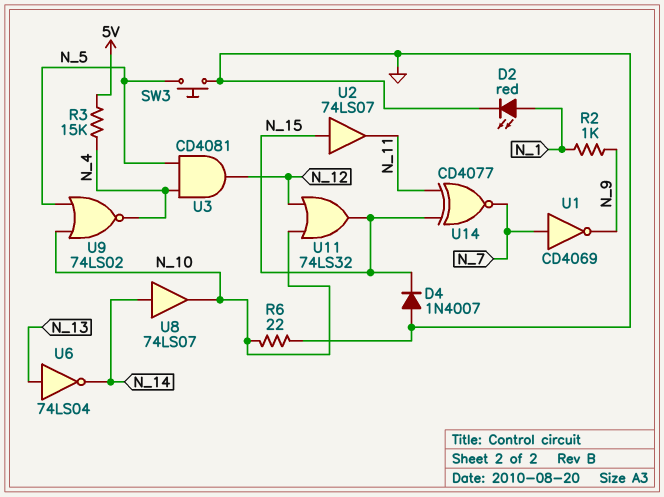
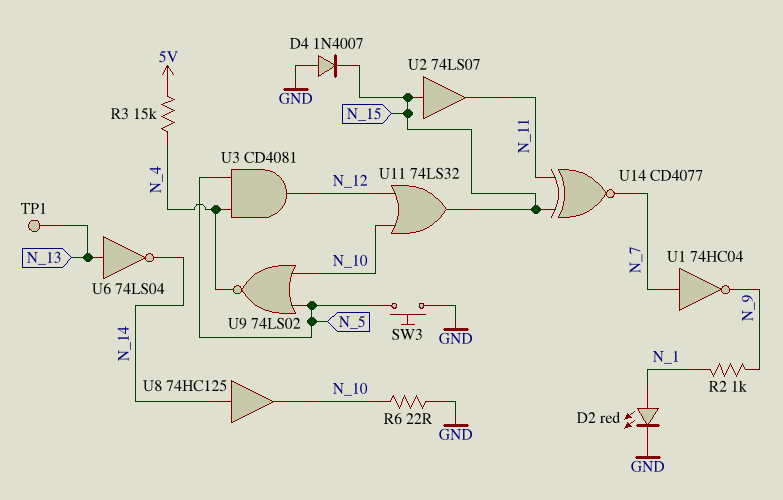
TP1: none -> test point (N_13)
U1: NOT CD4069 (in N_7, out N_9) -> NOT 74HC04 (in N_7, out N_9)
U8: buffer 74LS07 (in N_14, out N_10) -> buffer 74HC125 (in N_14, out N_10)

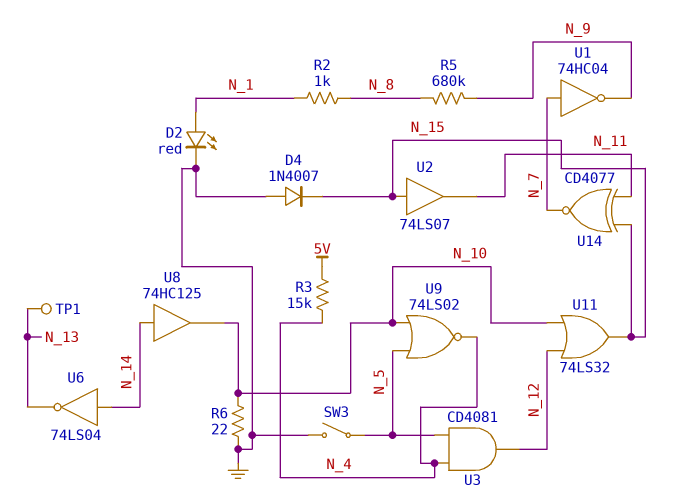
R2: 1k (N_1, N_9) -> 1k (N_1, N_8)
R5: none -> 680k (N_8, N_9)
SW3: button (GND, N_5) -> switch (GND, N_5)
U6: NOT 74LS04 (in N_13, out N_14) -> NOT 74LS04 (in N_14, out N_13)

